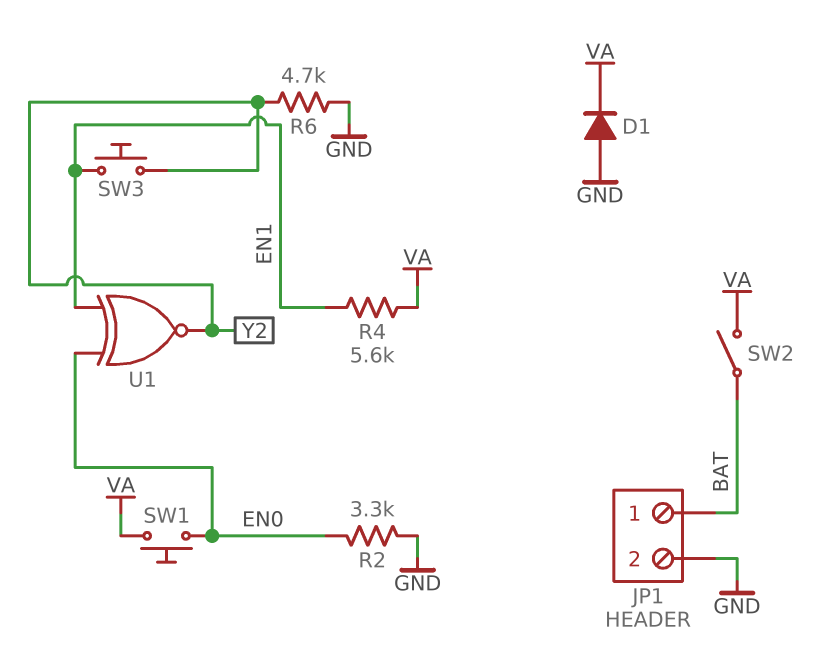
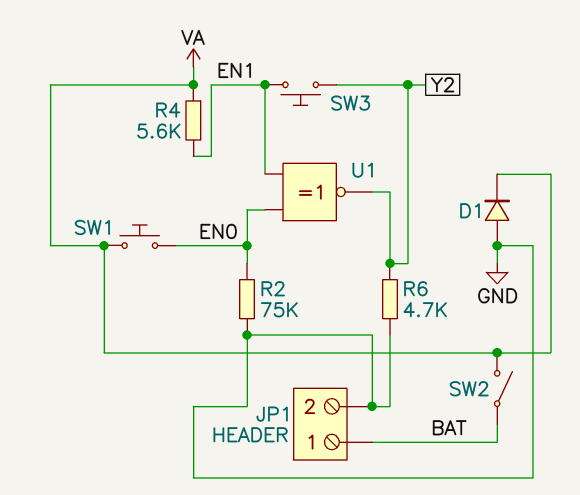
R2: 3.3k (EN0, GND) -> 75k (EN0, GND)

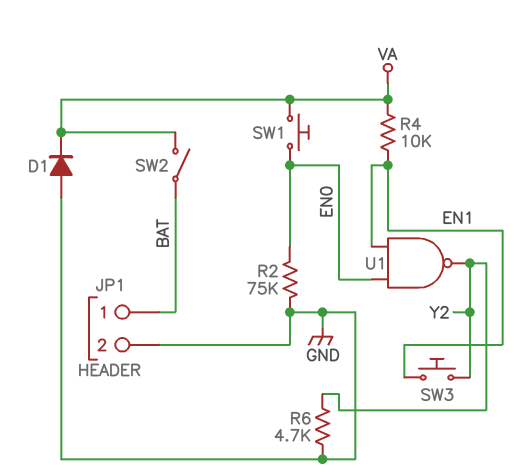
R4: 5.6k (EN1, VA) -> 10k (EN1, VA)
U1: XNOR (in EN0, in EN1, out Y2) -> NAND (in EN0, in EN1, out Y2)

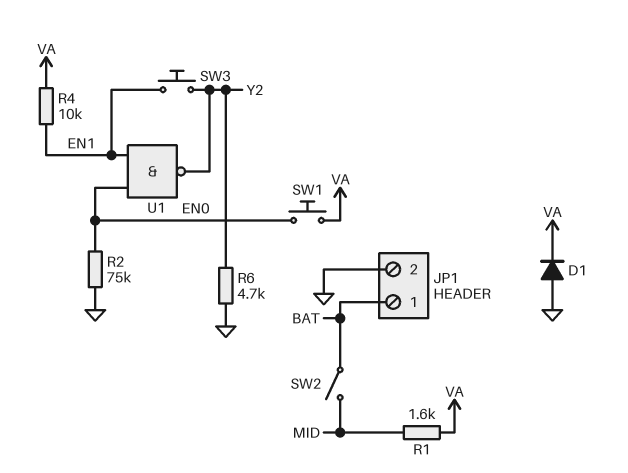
R1: none -> 1.6k (MID, VA)
SW2: switch (BAT, VA) -> switch (BAT, MID)

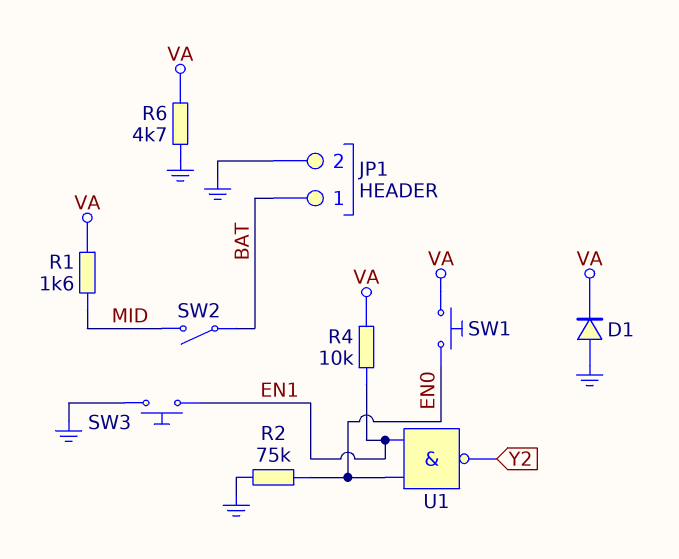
R6: 4.7k (GND, Y2) -> 4.7k (GND, VA)
SW3: button (EN1, Y2) -> button (EN1, GND)

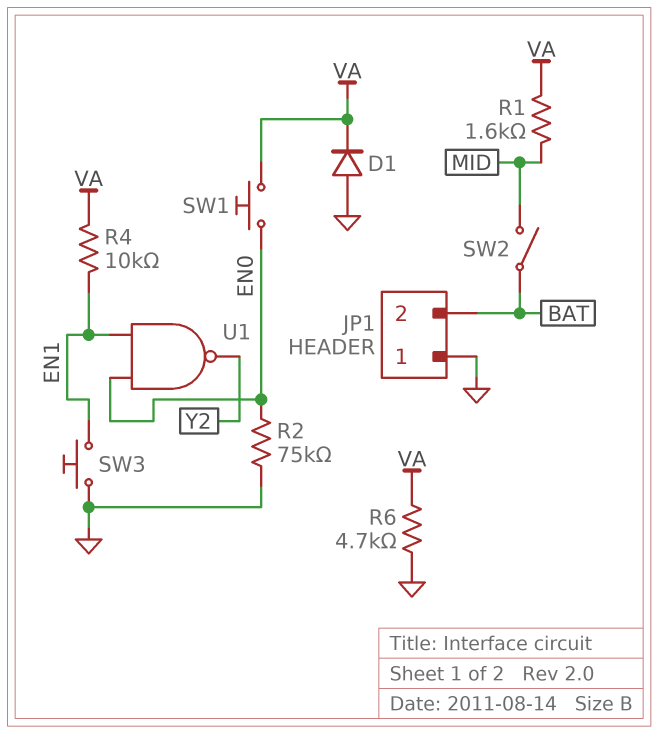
JP1 pin 1: BAT -> GND
JP1 pin 2: GND -> BAT

